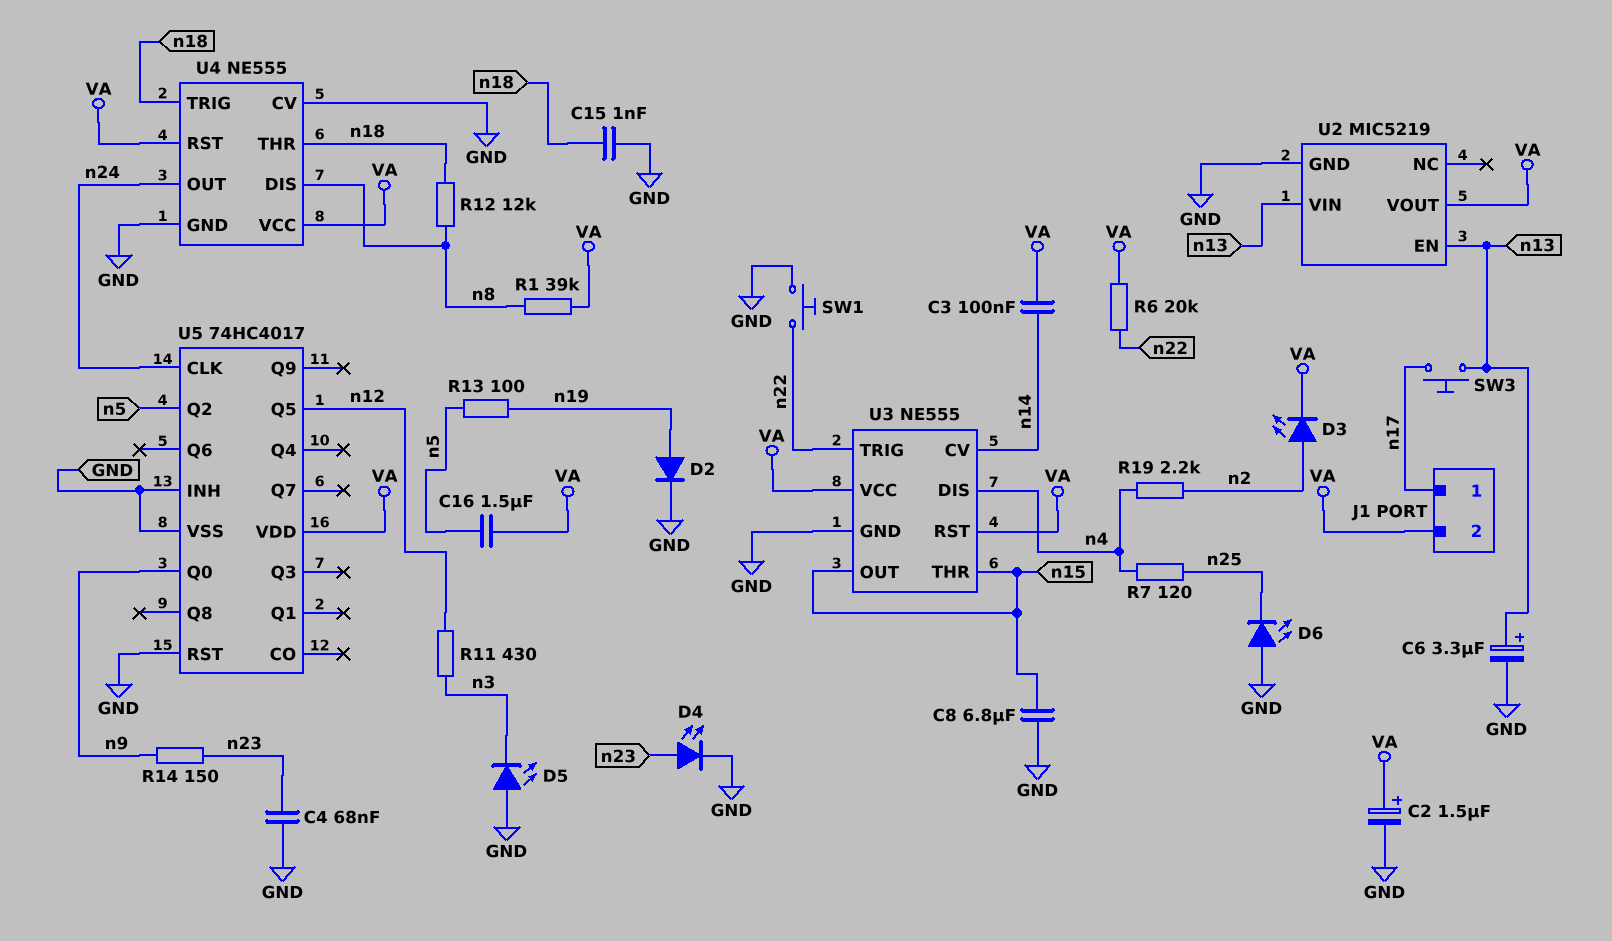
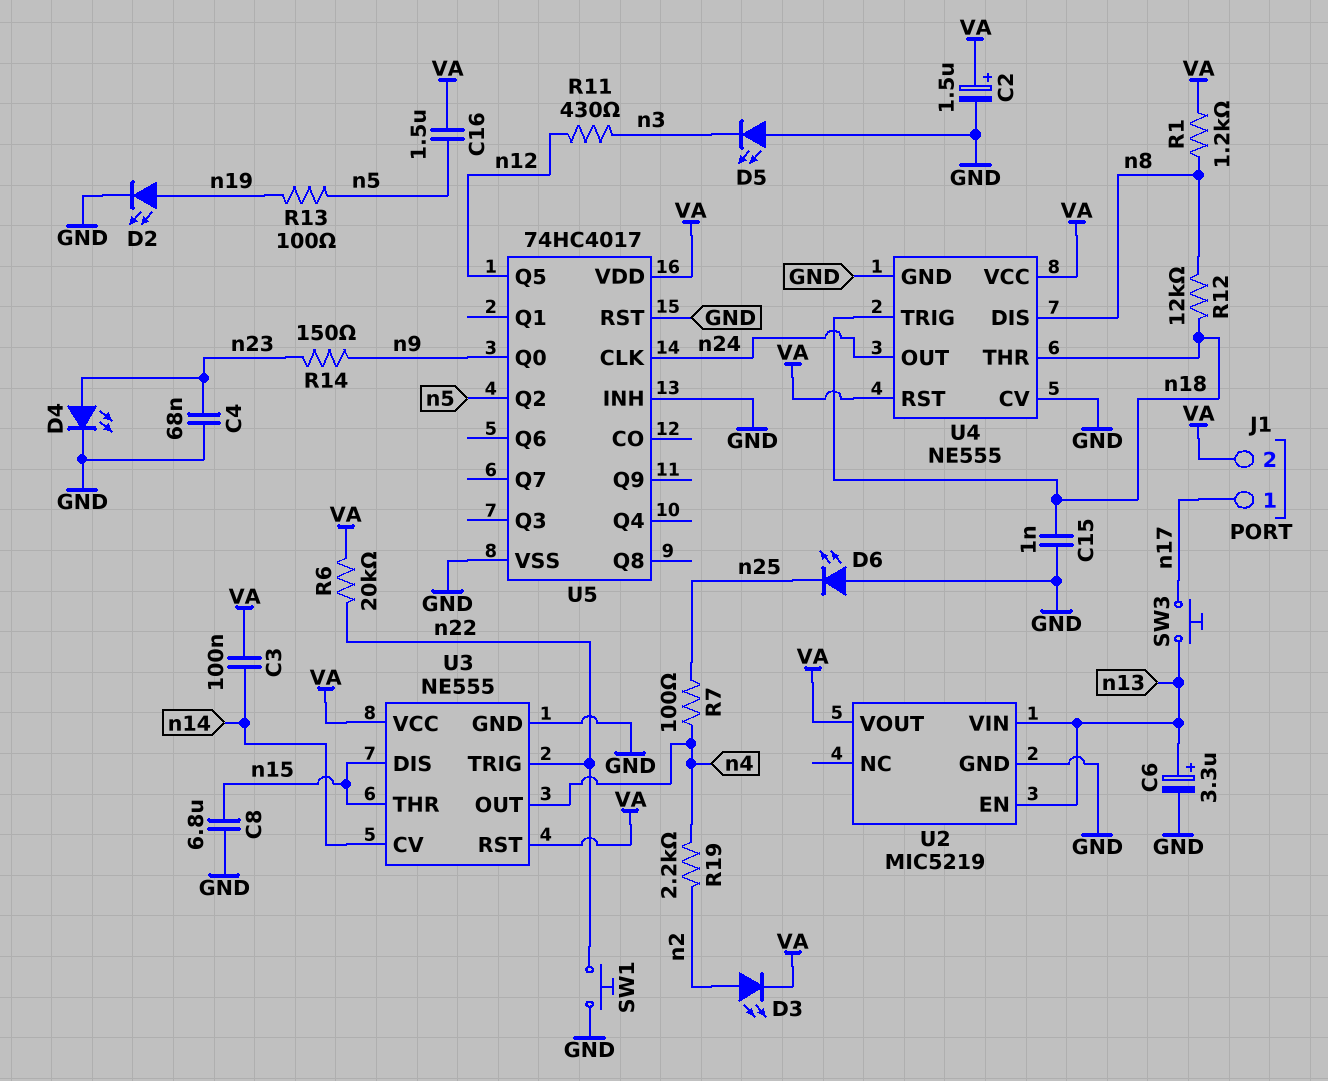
D2: diode (A n19, K GND) -> LED (A n19, K GND)
R1: 39k (VA, n8) -> 1.2k (VA, n8)
R7: 120 (n4, n25) -> 100 (n4, n25)
U3 pin DIS: n4 -> n15
U3 pin OUT: n15 -> n4

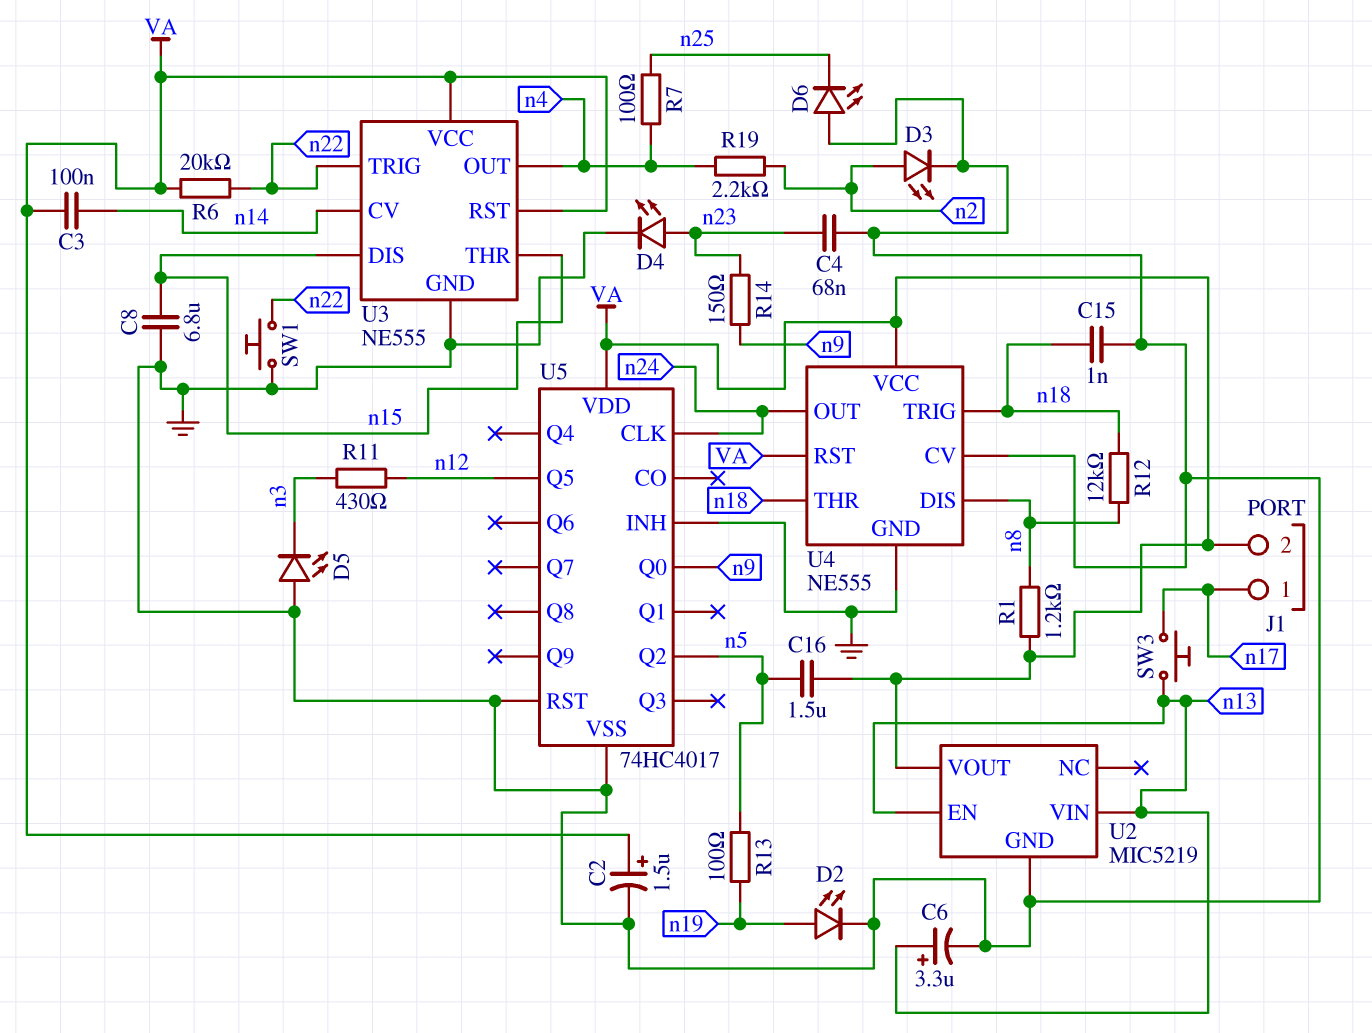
D3: LED (A n2, K VA) -> LED (A n2, K GND)

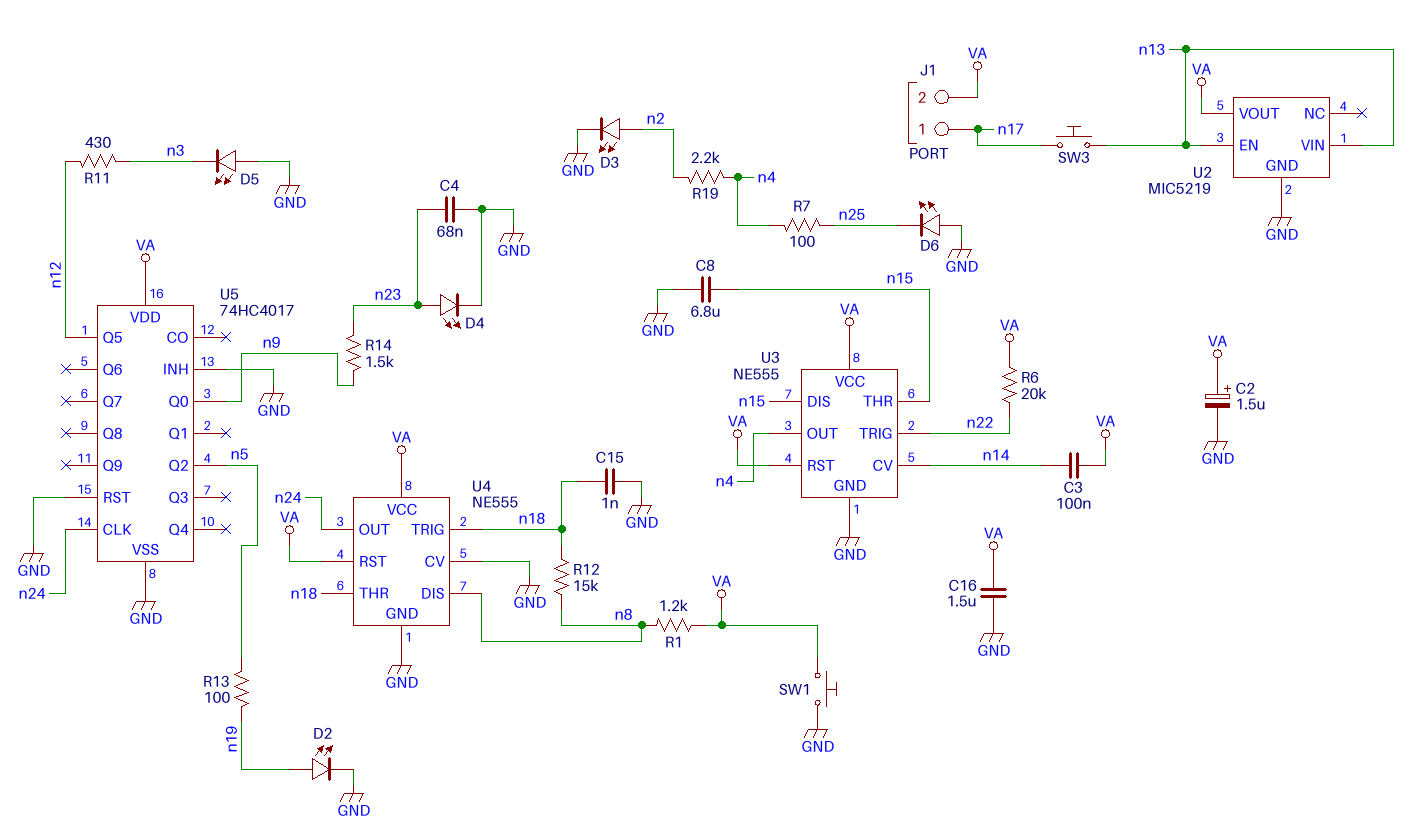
C6: 3.3uF (plus n13, minus GND) -> none
C16: 1.5uF (VA, n5) -> 1.5uF (GND, VA)
R12: 12k (n8, n18) -> 15k (n8, n18)
R14: 150 (n9, n23) -> 1.5k (n9, n23)
SW1: button (GND, n22) -> button (GND, VA)

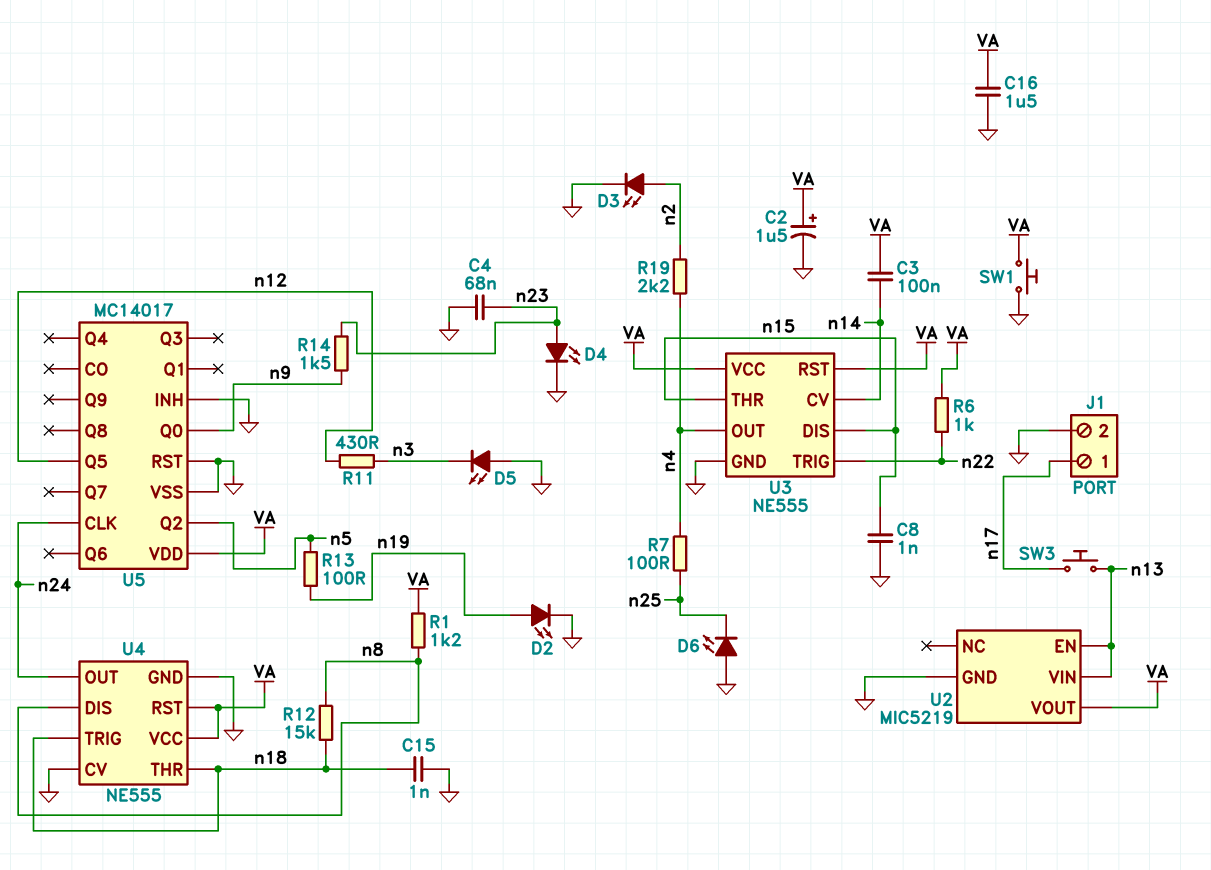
C8: 6.8uF (GND, n15) -> 1nF (GND, n15)
J1 pin 2: VA -> GND
R6: 20k (VA, n22) -> 1k (VA, n22)
U5: 74HC4017 -> MC14017

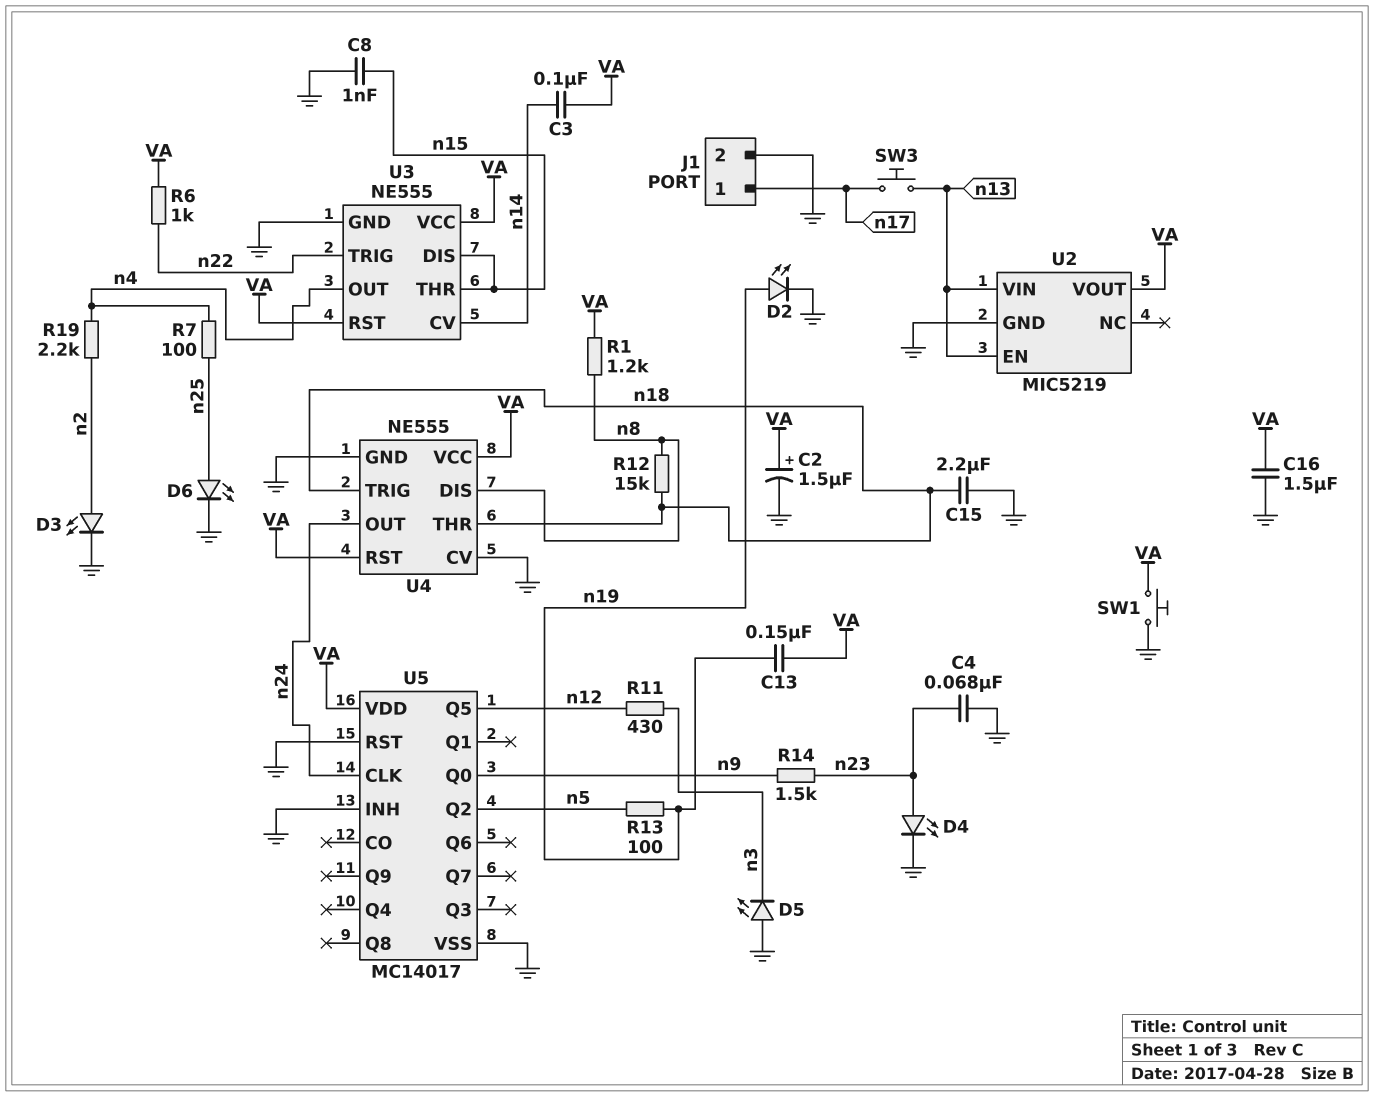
C13: none -> 150nF (VA, n19)
C15: 1nF (GND, n18) -> 2.2uF (GND, n18)
D6: LED (A GND, K n25) -> LED (A n25, K GND)

